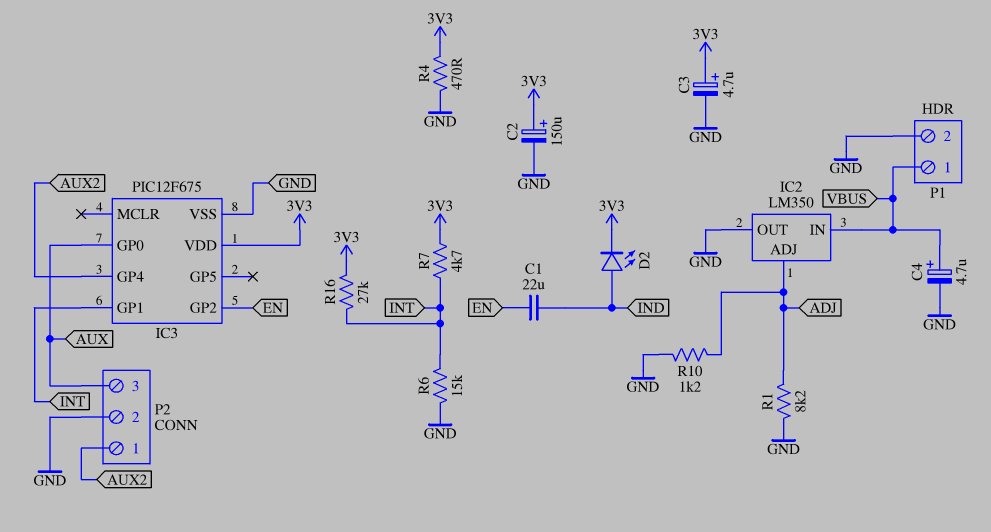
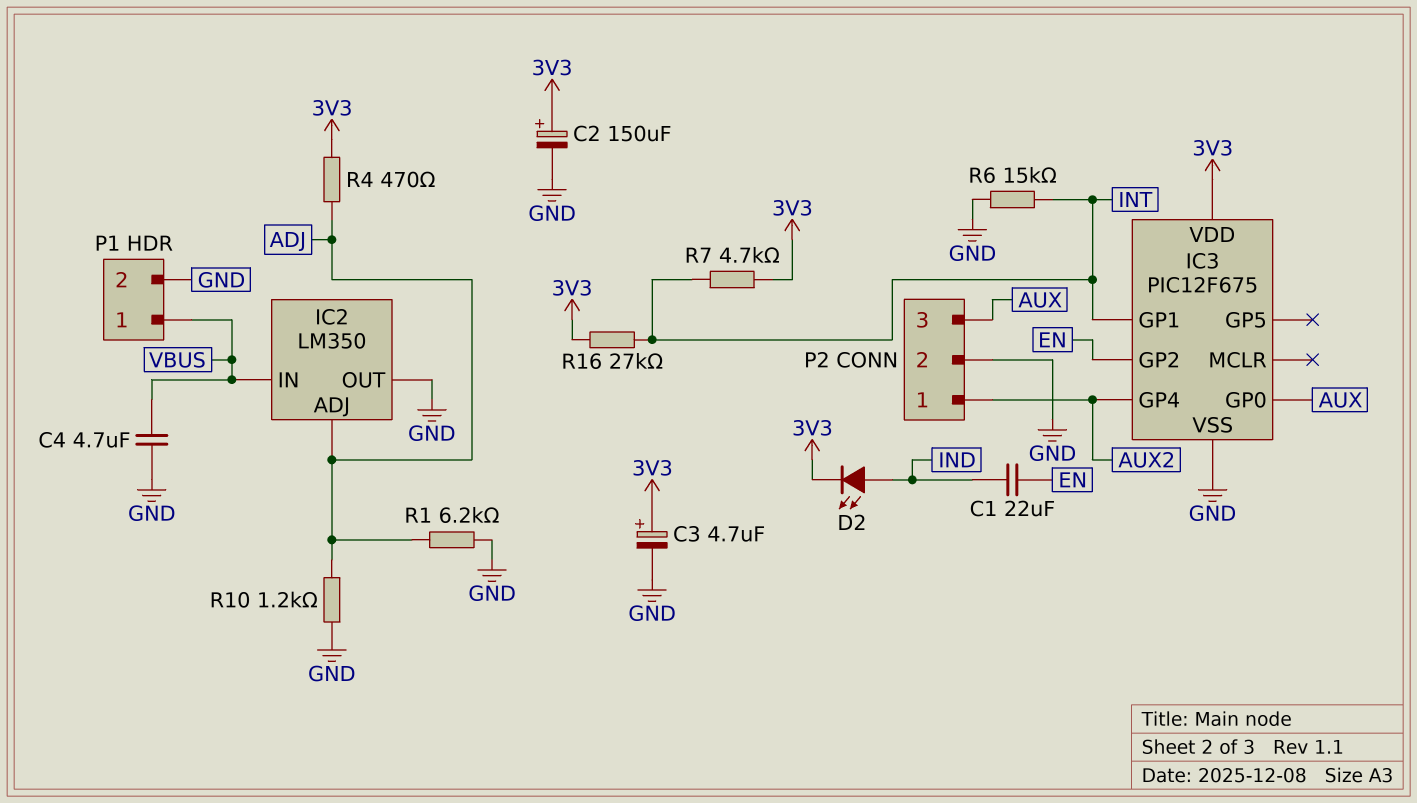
C4: 4.7uF (plus VBUS, minus GND) -> 4.7uF (GND, VBUS)
R1: 8.2k (ADJ, GND) -> 6.2k (ADJ, GND)
R4: 470 (3V3, GND) -> 470 (3V3, ADJ)

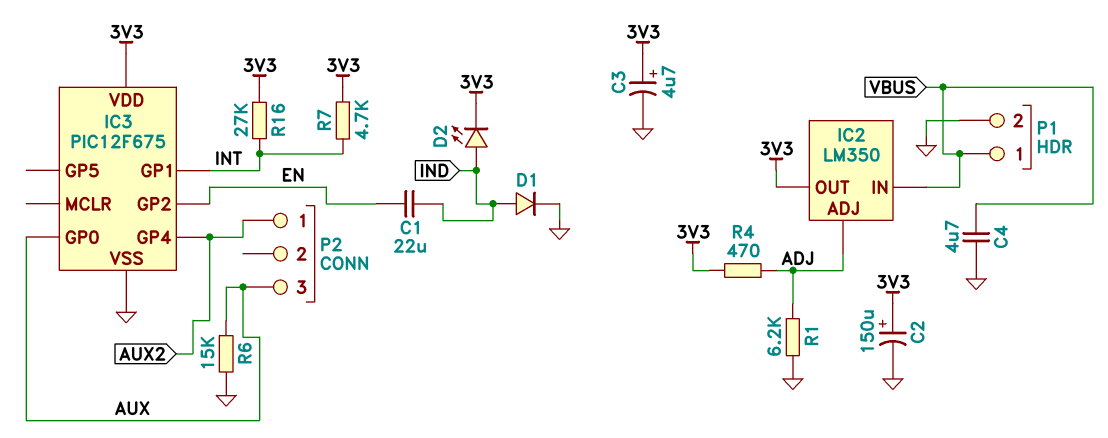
D1: none -> diode (A IND, K GND)
IC2 pin OUT: GND -> 3V3
P2 pin 2: GND -> none
R6: 15k (GND, INT) -> 15k (AUX, GND)
R10: 1.2k (ADJ, GND) -> none

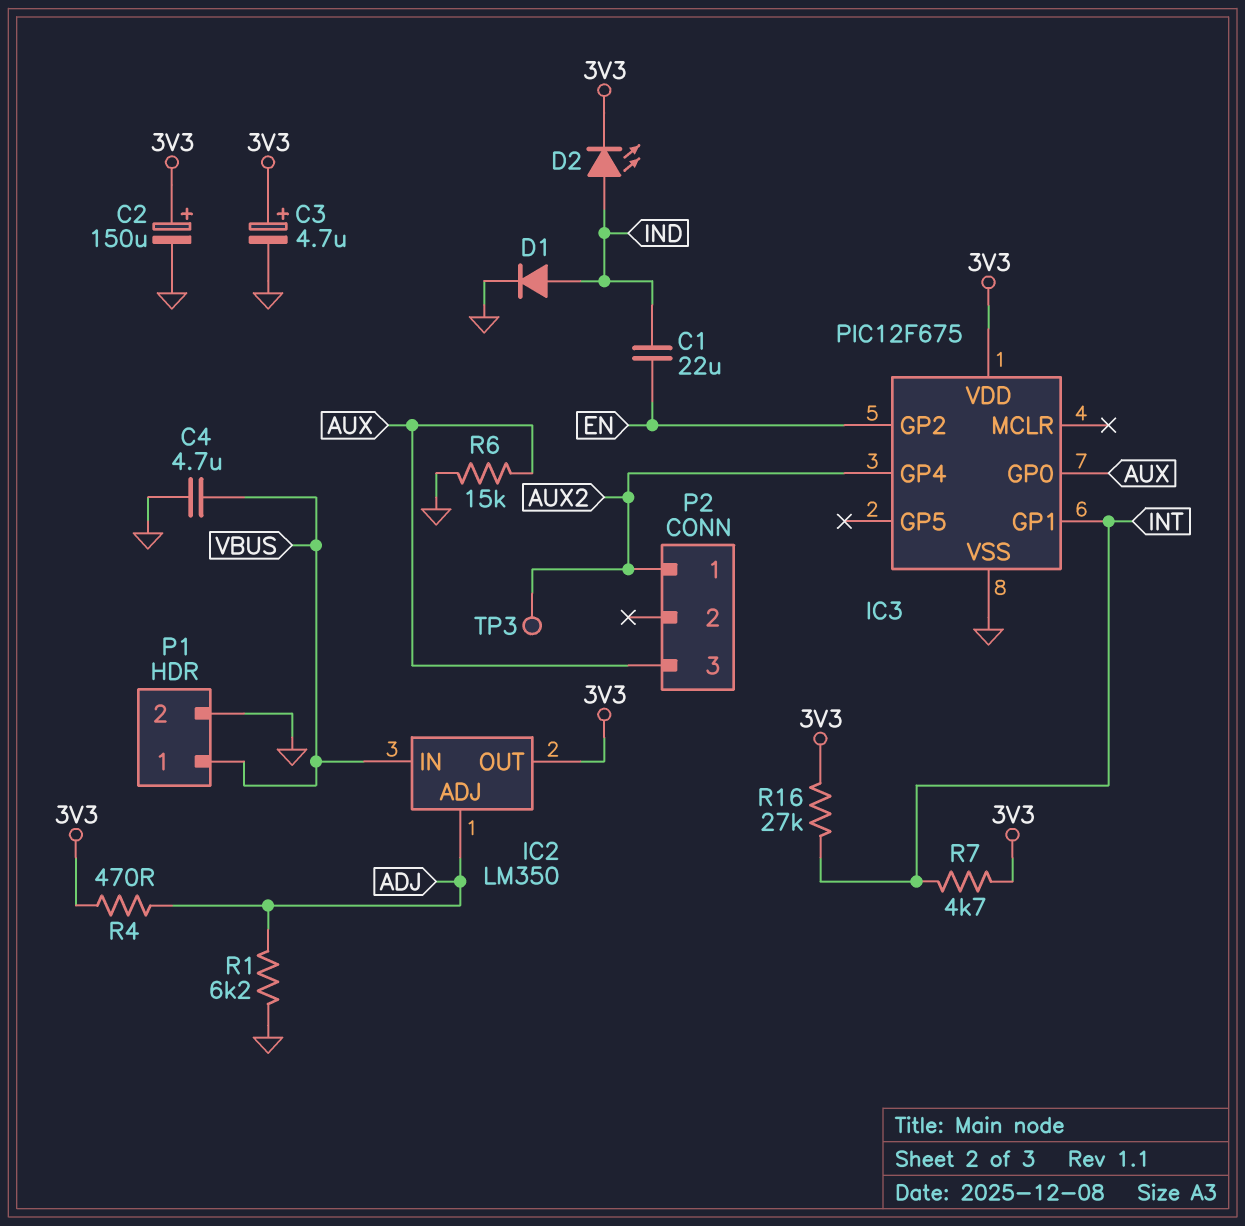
TP3: none -> test point (AUX2)

